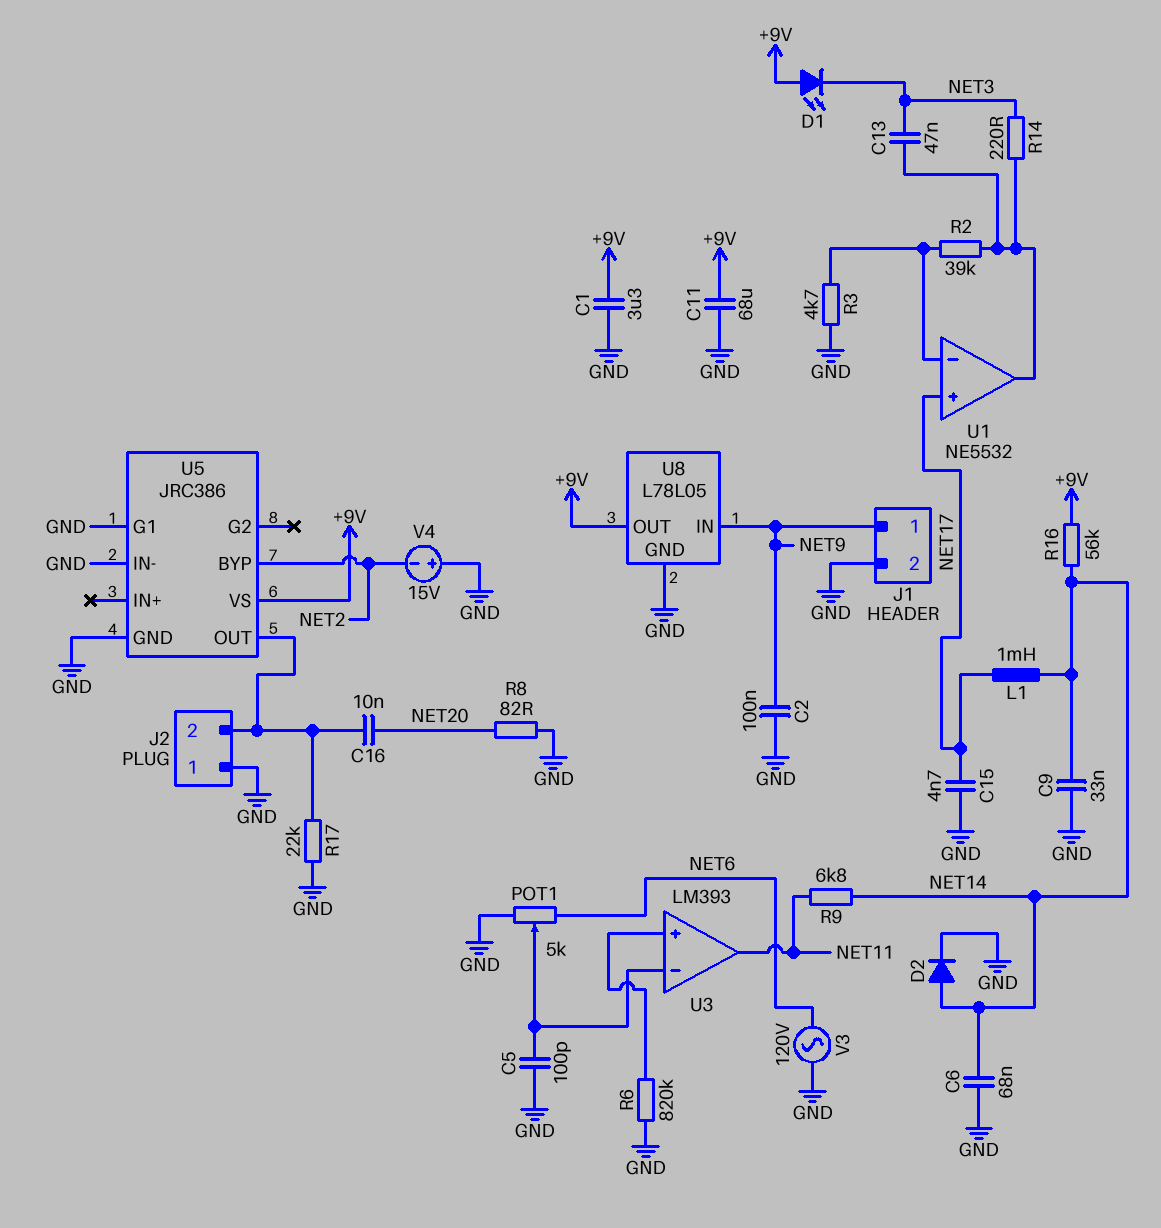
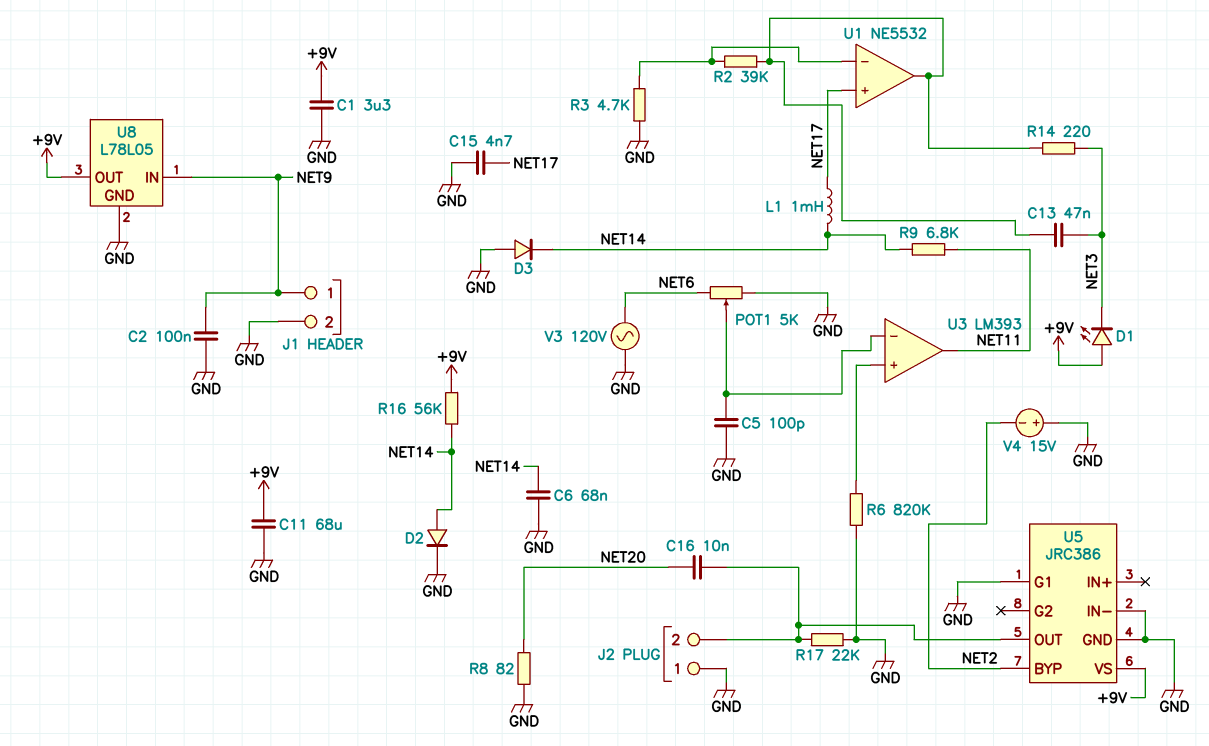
C9: 33nF (GND, NET14) -> none
D3: none -> diode (A GND, K NET14)

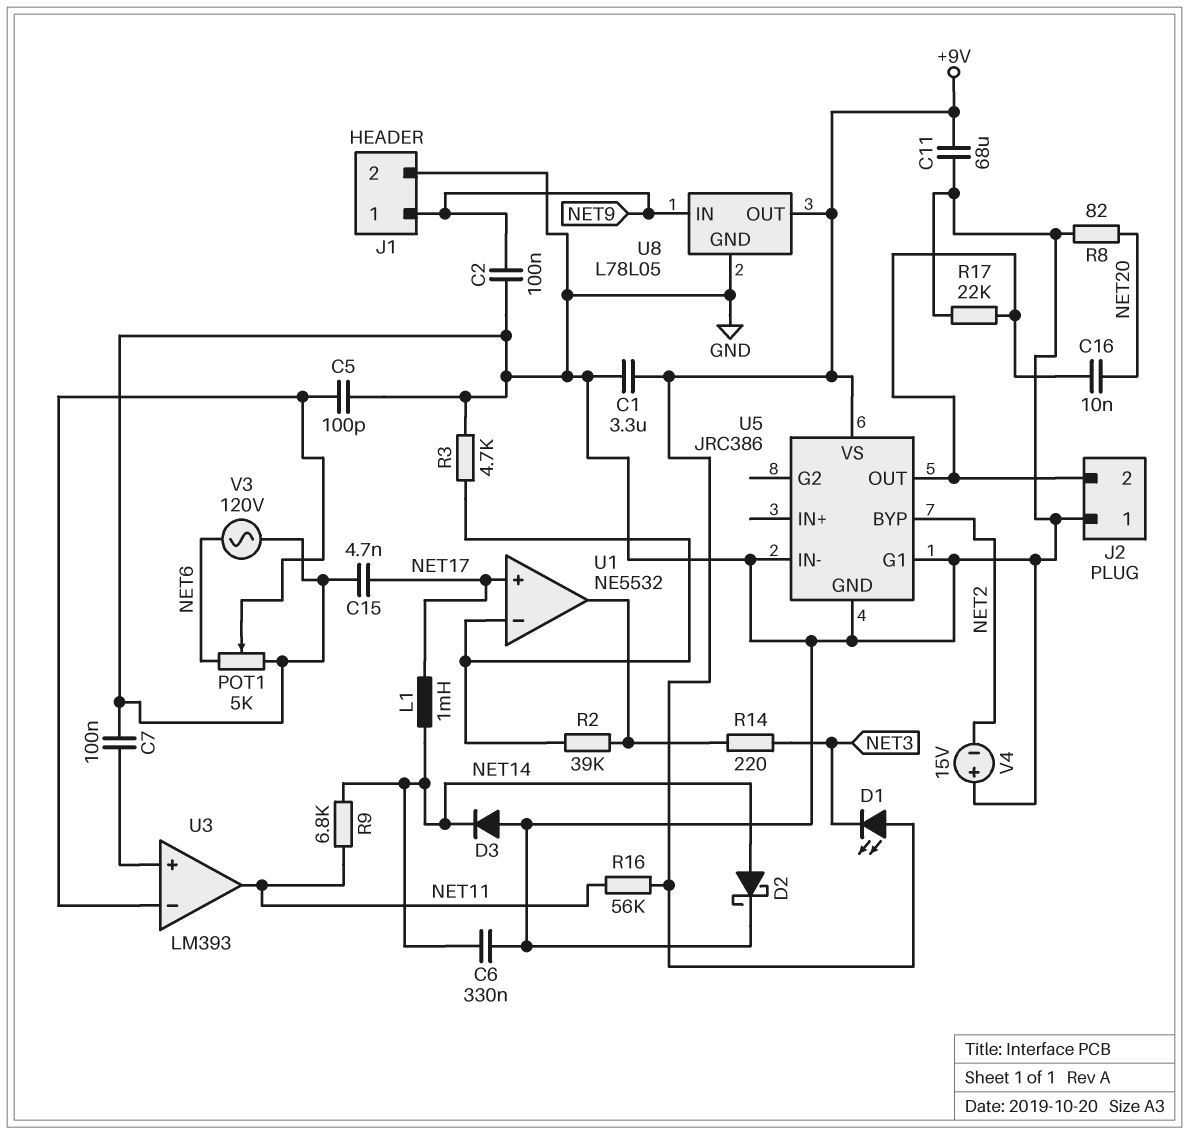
C6: 68nF (GND, NET14) -> 330nF (GND, NET14)
C7: none -> 100nF (GND, U3/in+)
C13: 47nF (NET3, U1/out) -> none
D2: diode (A NET14, K GND) -> schottky (A NET14, K GND)
R6: 820k (GND, U3/in+) -> none
R16: 56k (+9V, NET14) -> 56k (+9V, NET11)

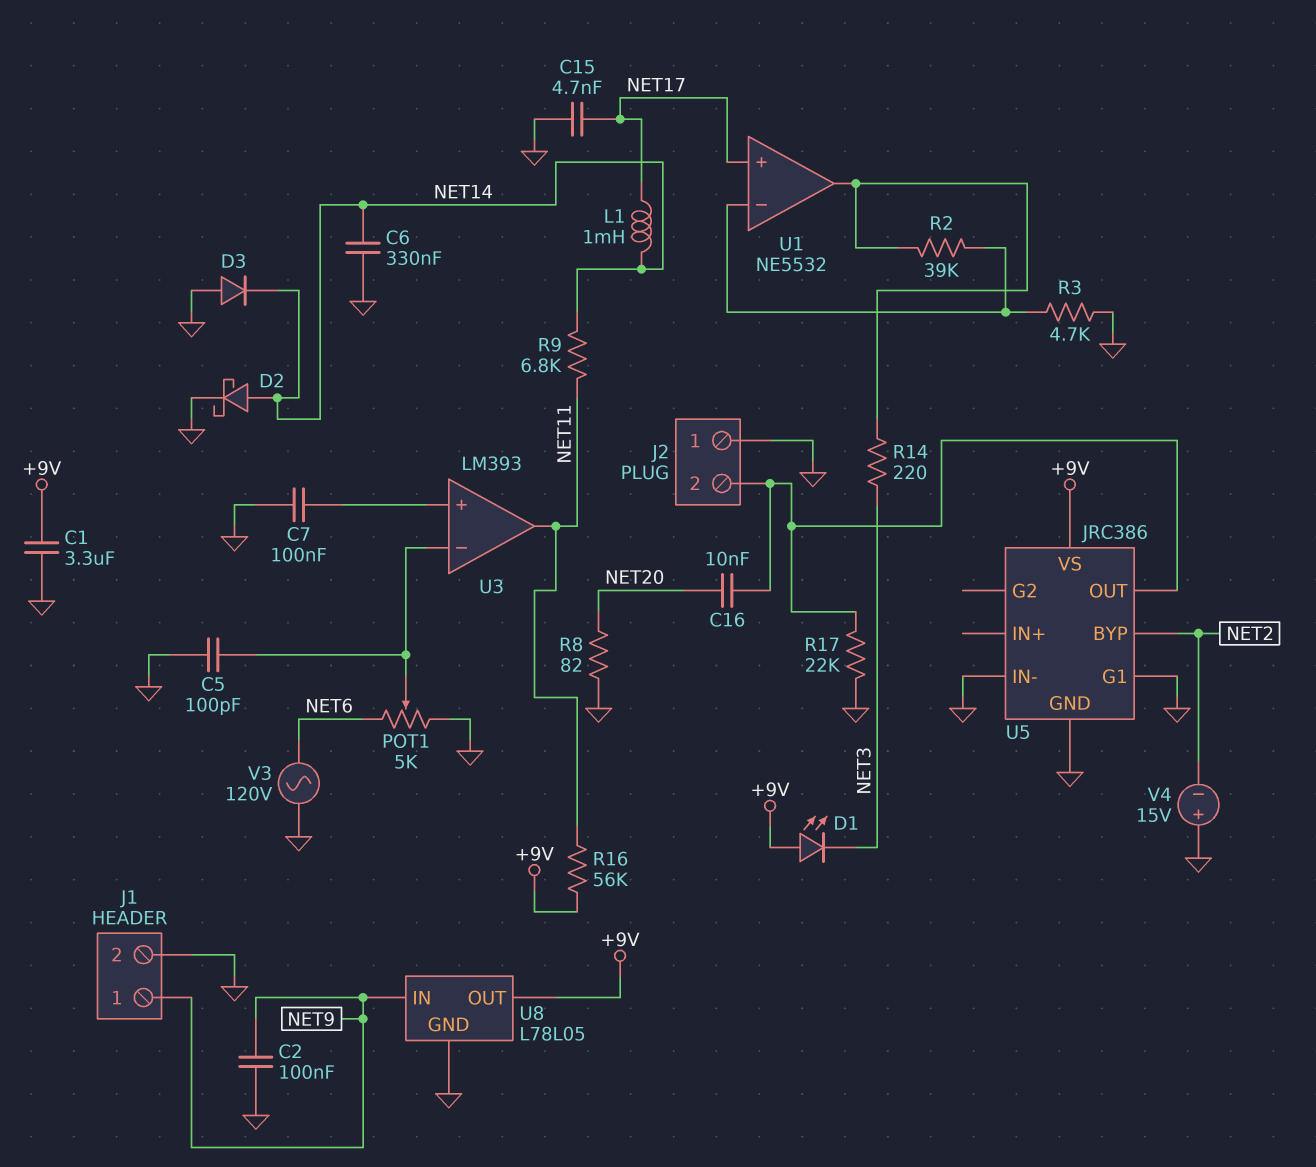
C11: 68uF (+9V, GND) -> none

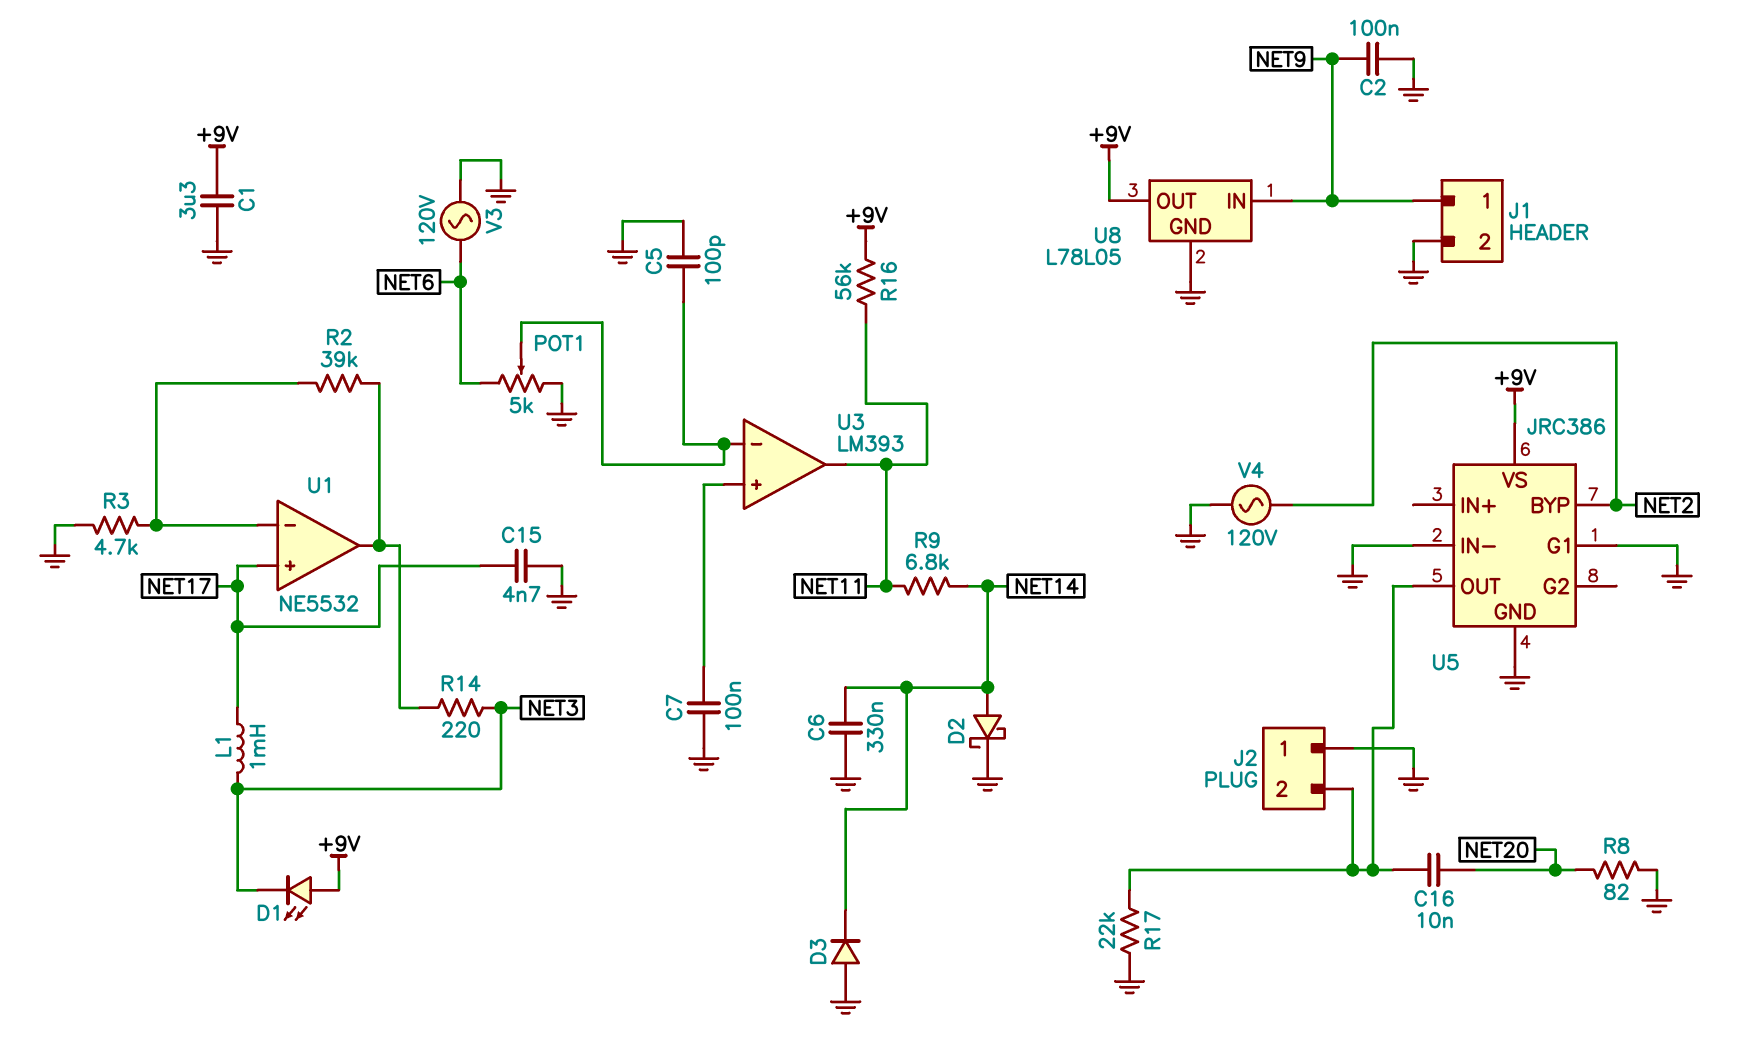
L1: 1mH (NET14, NET17) -> 1mH (NET3, NET17)
V4: 15V (plus GND, minus NET2) -> AC 120V (GND, NET2)

